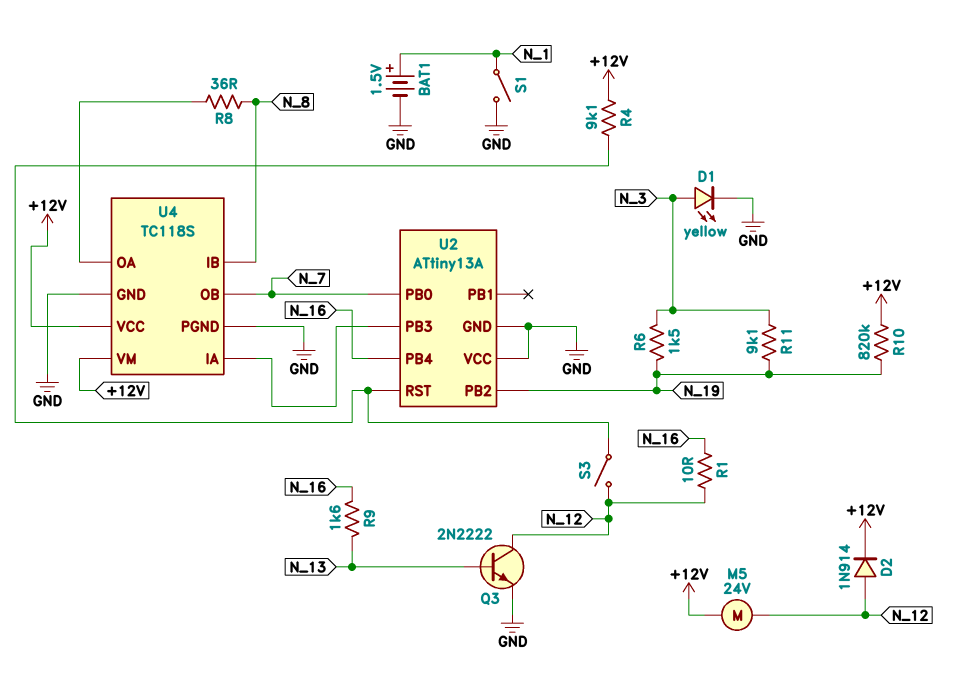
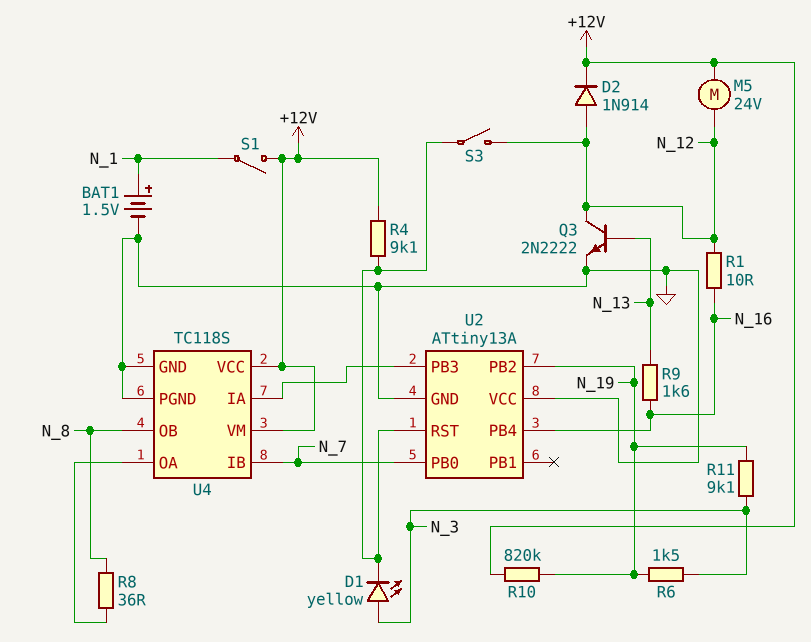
D1: LED yellow (A N_3, K GND) -> LED yellow (A N_3, K U2/RST)
S1: switch (GND, N_1) -> switch (+12V, N_1)
U4 pin IB: N_8 -> N_7
U4 pin OB: N_7 -> N_8

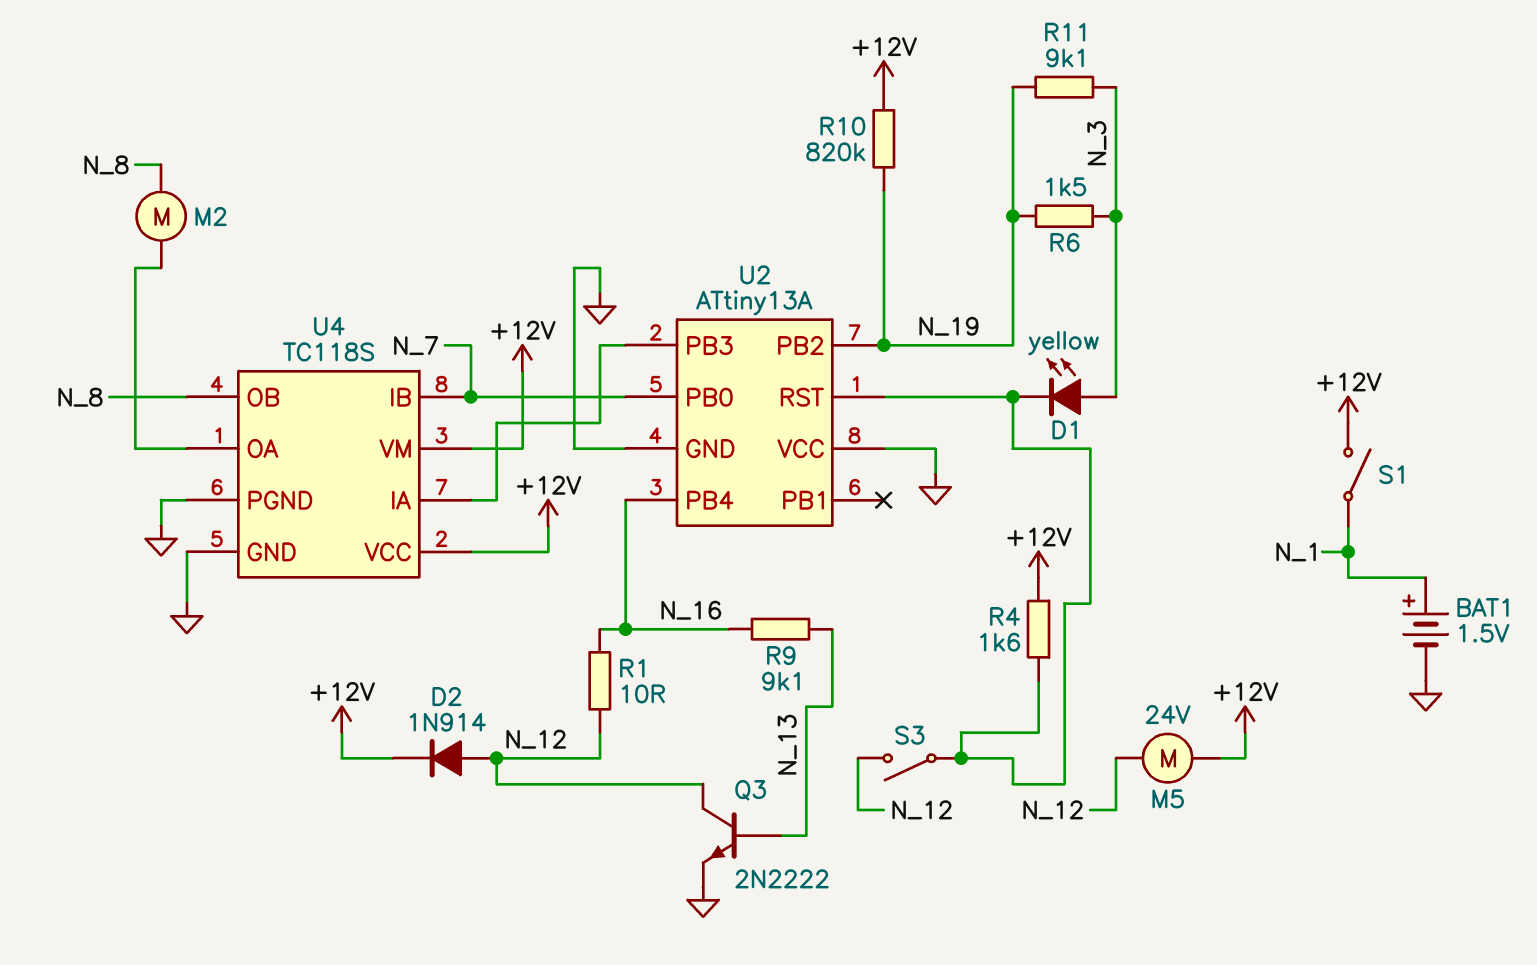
M2: none -> motor (N_8, U4/OA)
R4: 9.1k (+12V, U2/RST) -> 1.6k (+12V, U2/RST)
R8: 36 (N_8, U4/OA) -> none
R9: 1.6k (N_13, N_16) -> 9.1k (N_13, N_16)

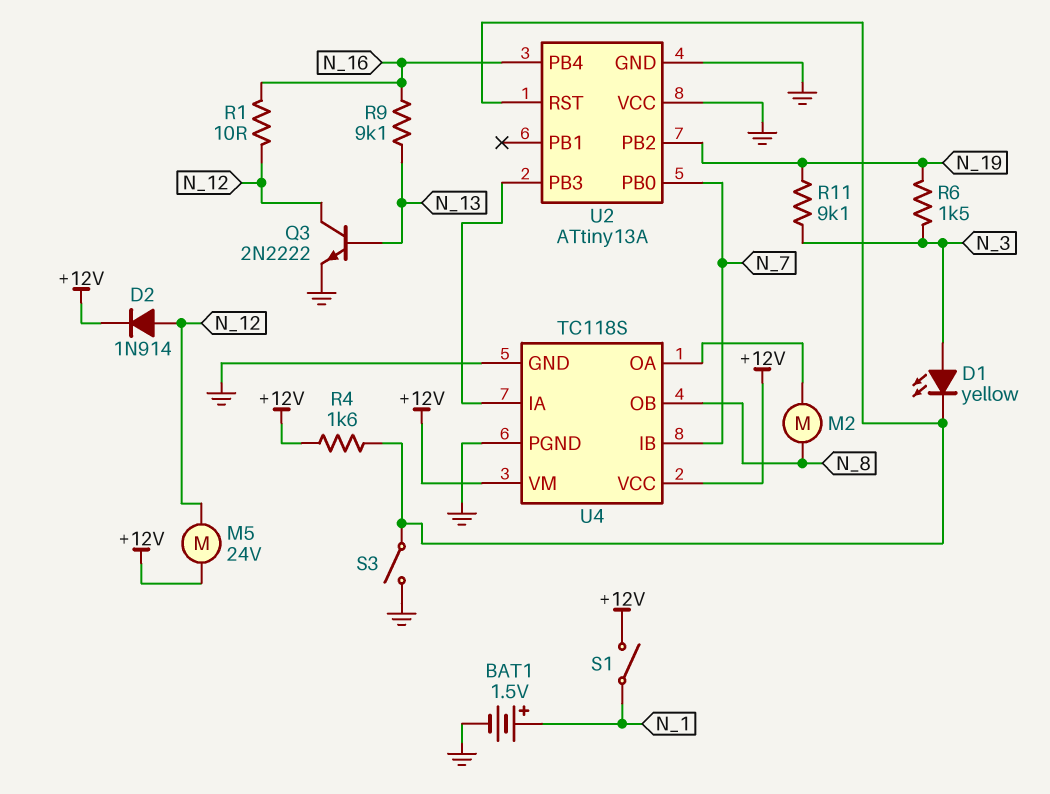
R10: 820k (+12V, N_19) -> none
S3: switch (N_12, U2/RST) -> switch (GND, U2/RST)

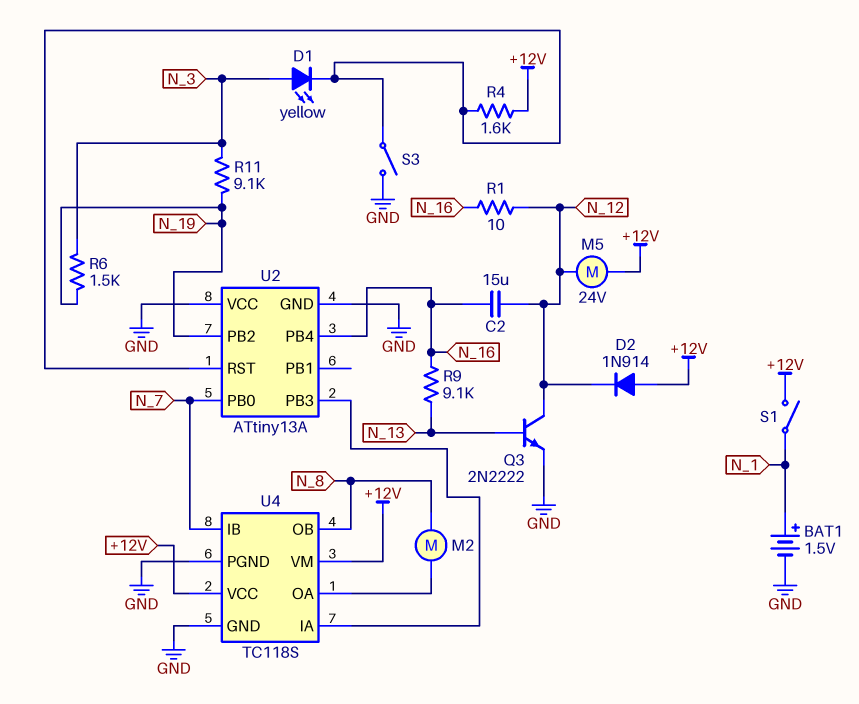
C2: none -> 15uF (N_12, N_16)
D2: diode 1N914 (A N_12, K +12V) -> diode 1N914 (A +12V, K N_12)

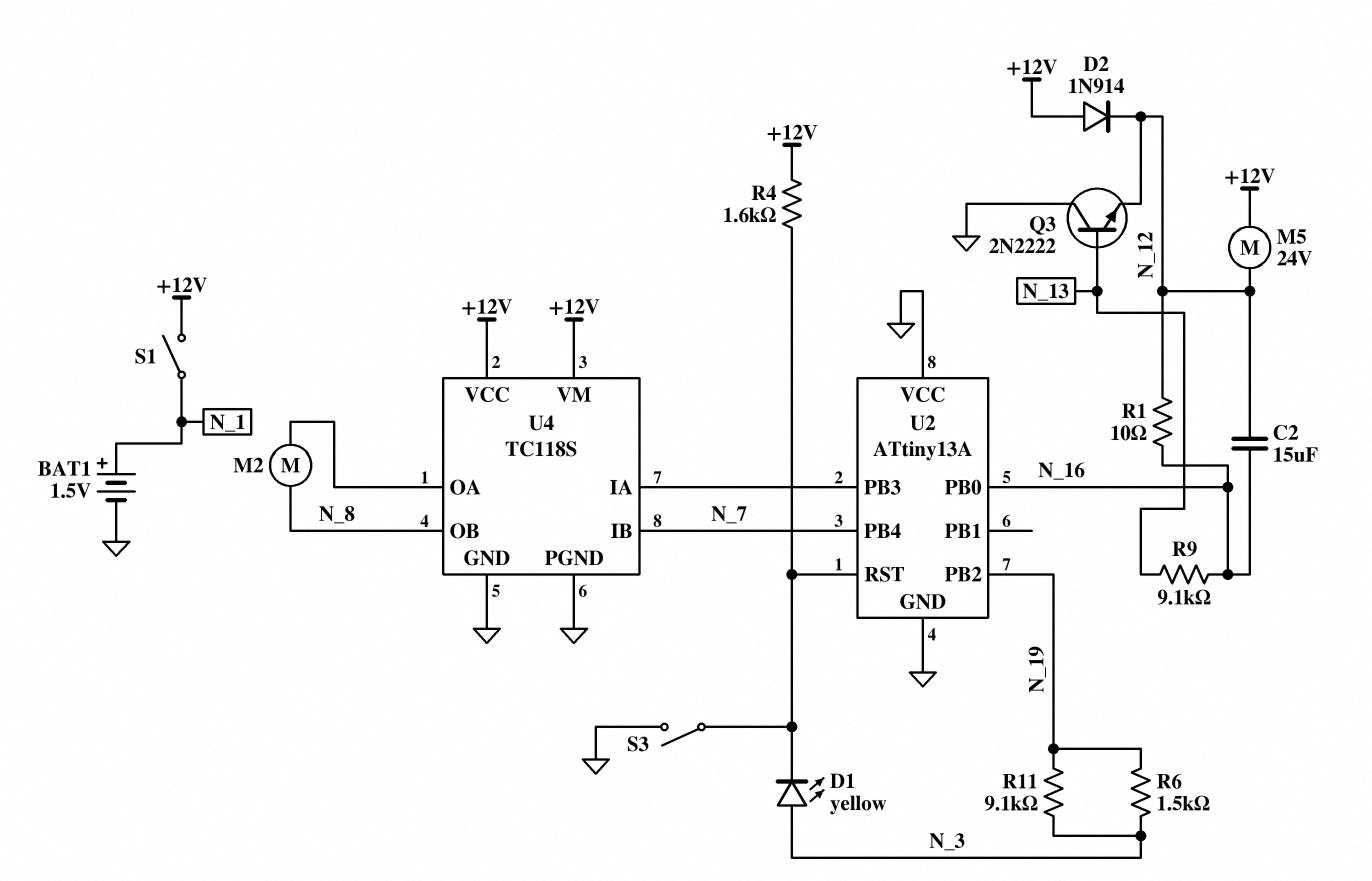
Q3: NPN 2N2222 (B N_13, C N_12, E GND) -> NPN 2N2222 (B N_13, C GND, E N_12)
U2 pin PB0: N_7 -> N_16
U2 pin PB4: N_16 -> N_7

